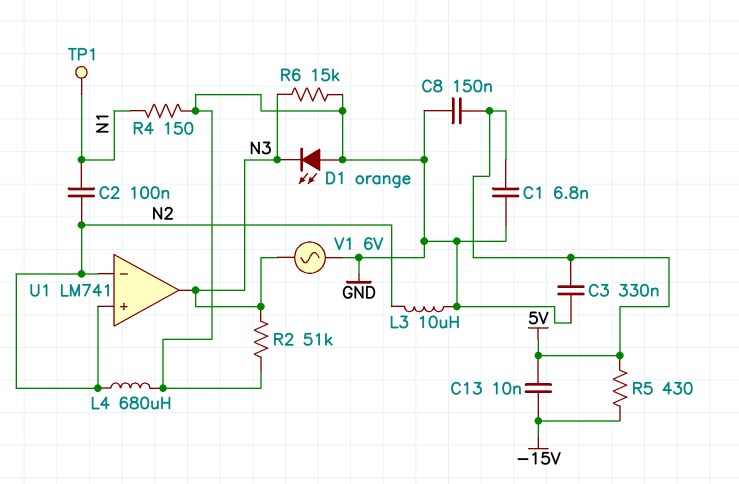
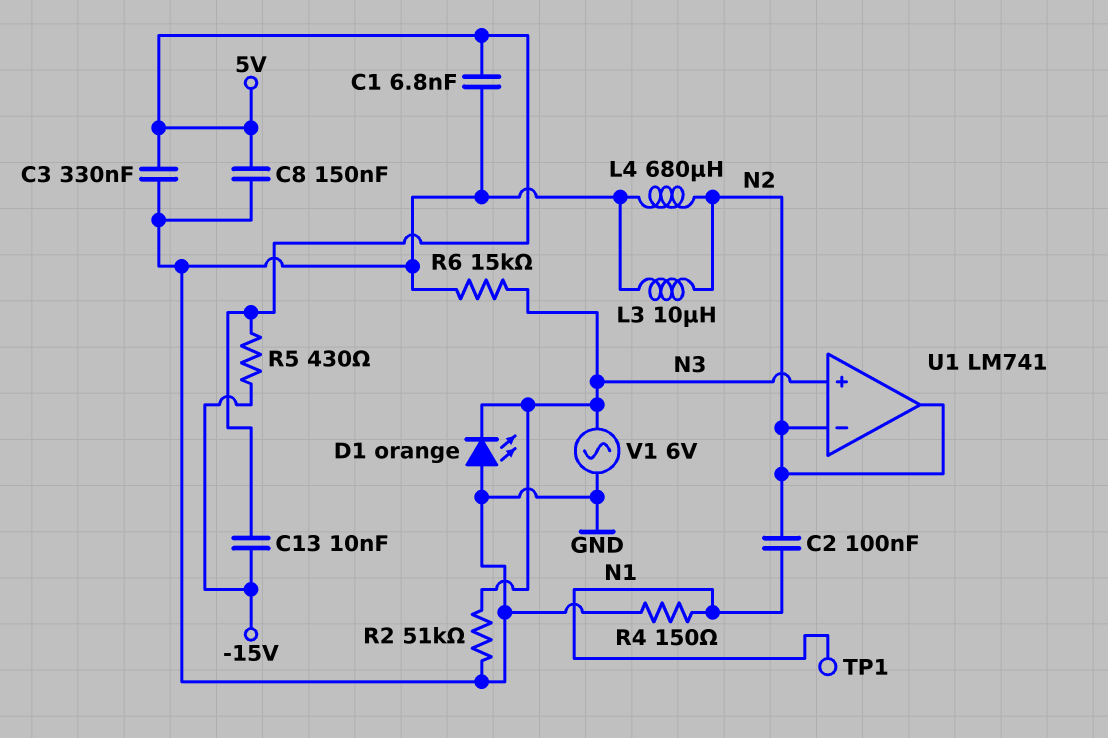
U1 pin in+: N2 -> N3
U1 pin out: N3 -> N2

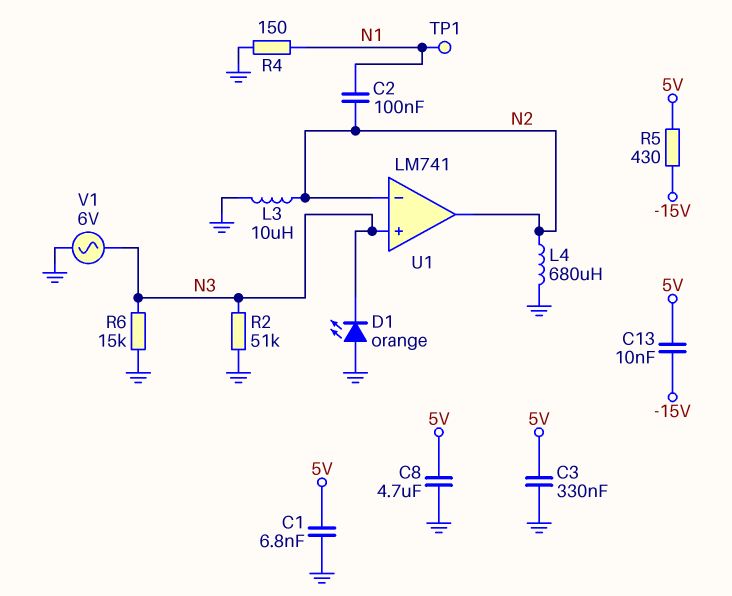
C8: 150nF (5V, GND) -> 4.7uF (5V, GND)

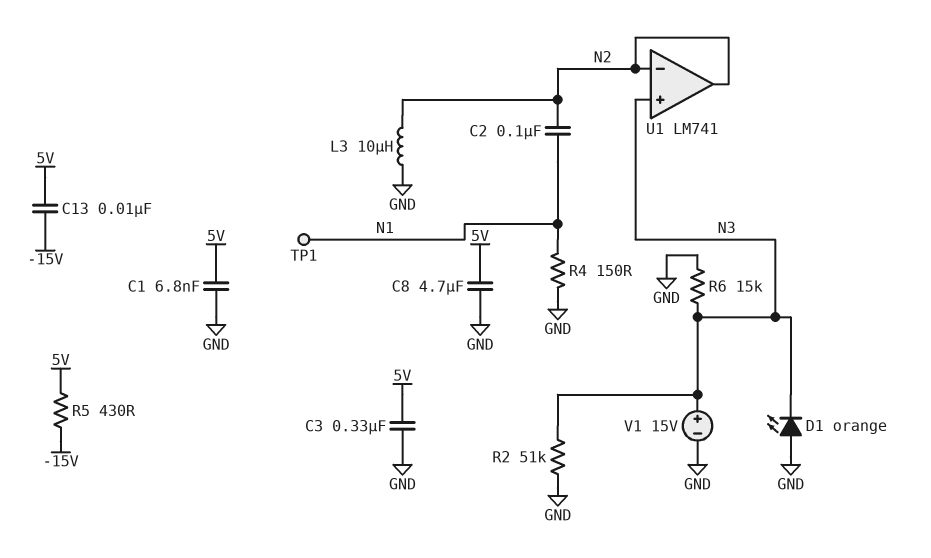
L4: 680uH (GND, N2) -> none
V1: AC 6V (GND, N3) -> 15V (plus N3, minus GND)

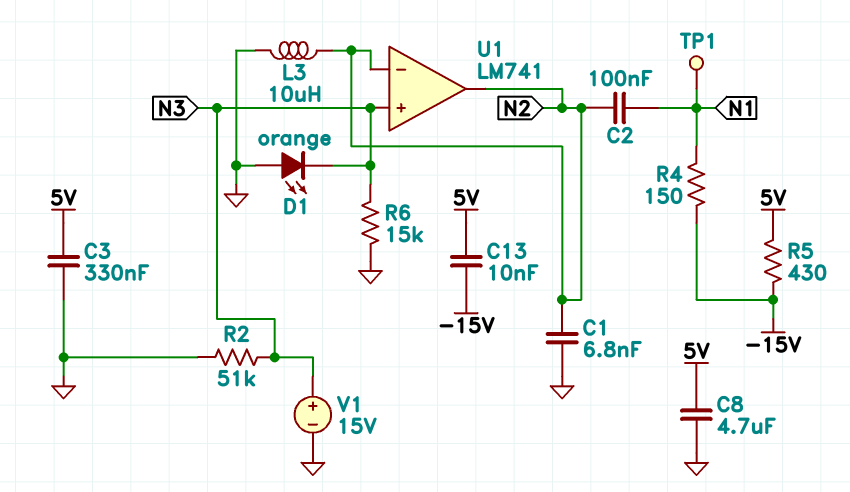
C1: 6.8nF (5V, GND) -> 6.8nF (GND, N2)
R4: 150 (GND, N1) -> 150 (-15V, N1)

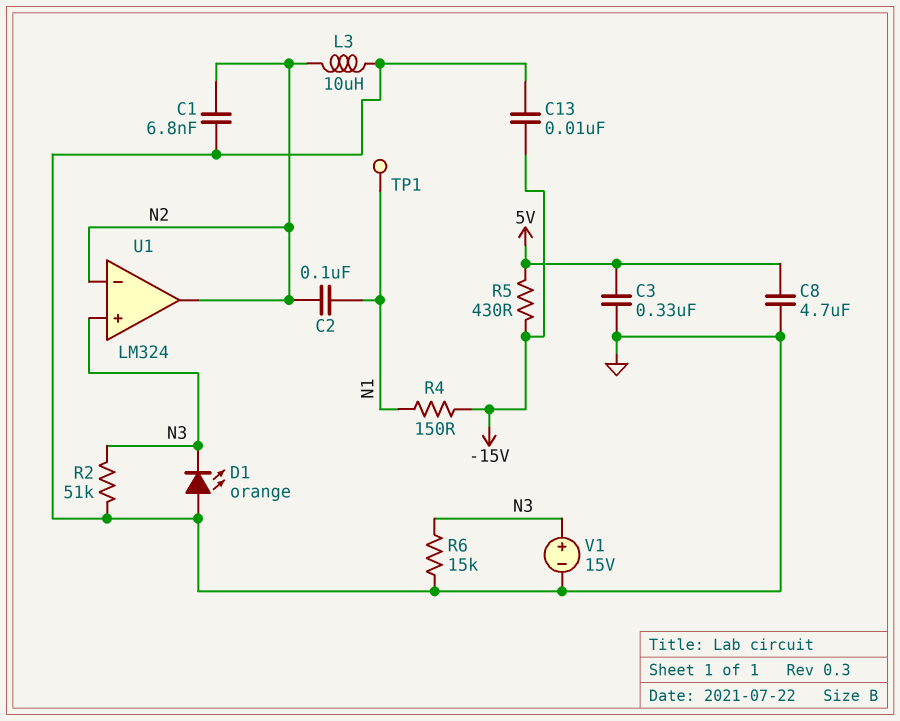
C13: 10nF (-15V, 5V) -> 10nF (-15V, GND)
U1: LM741 -> LM324

